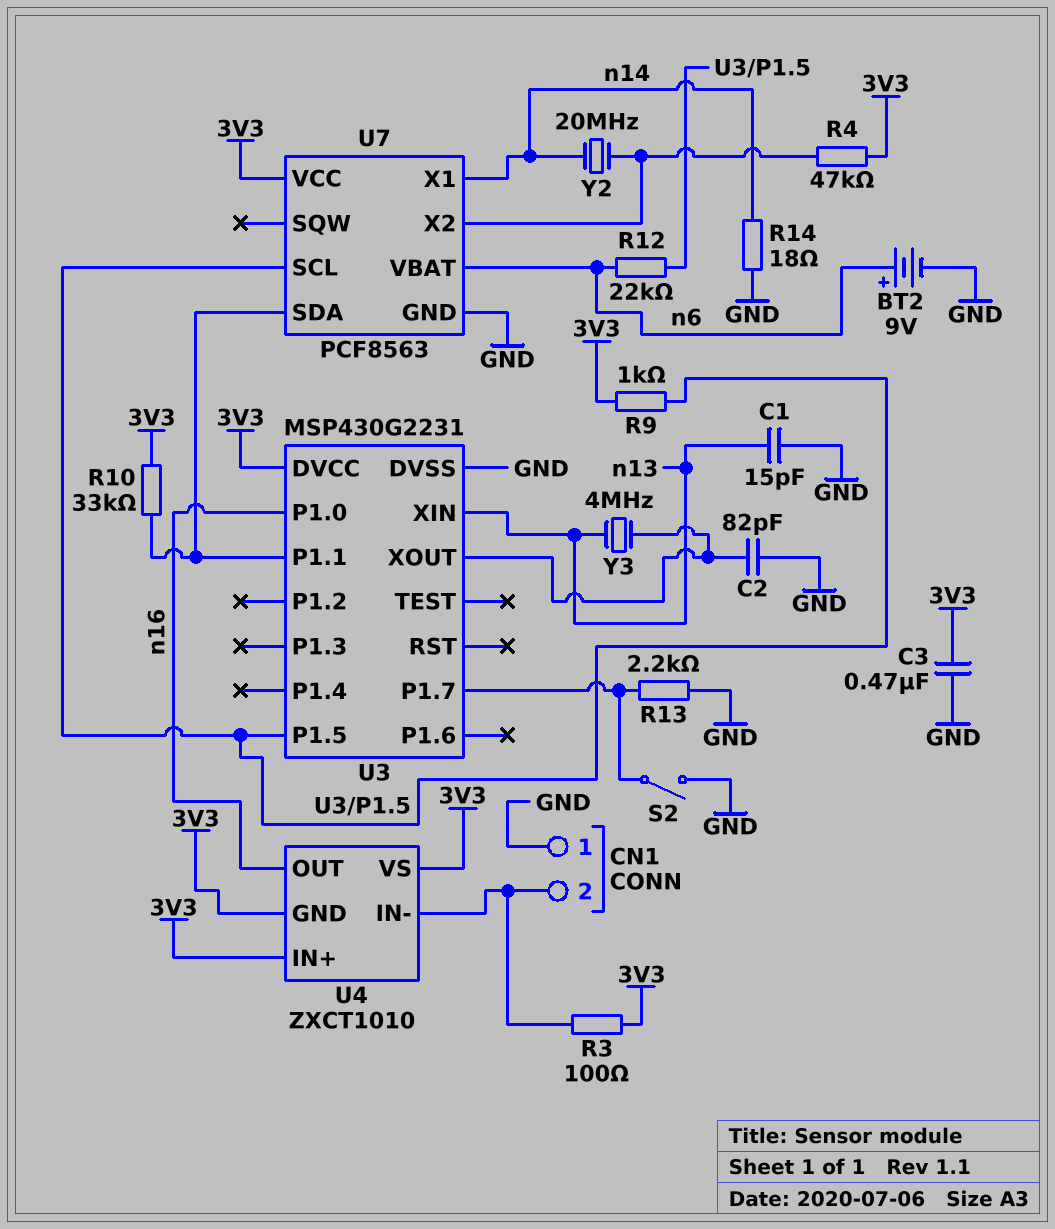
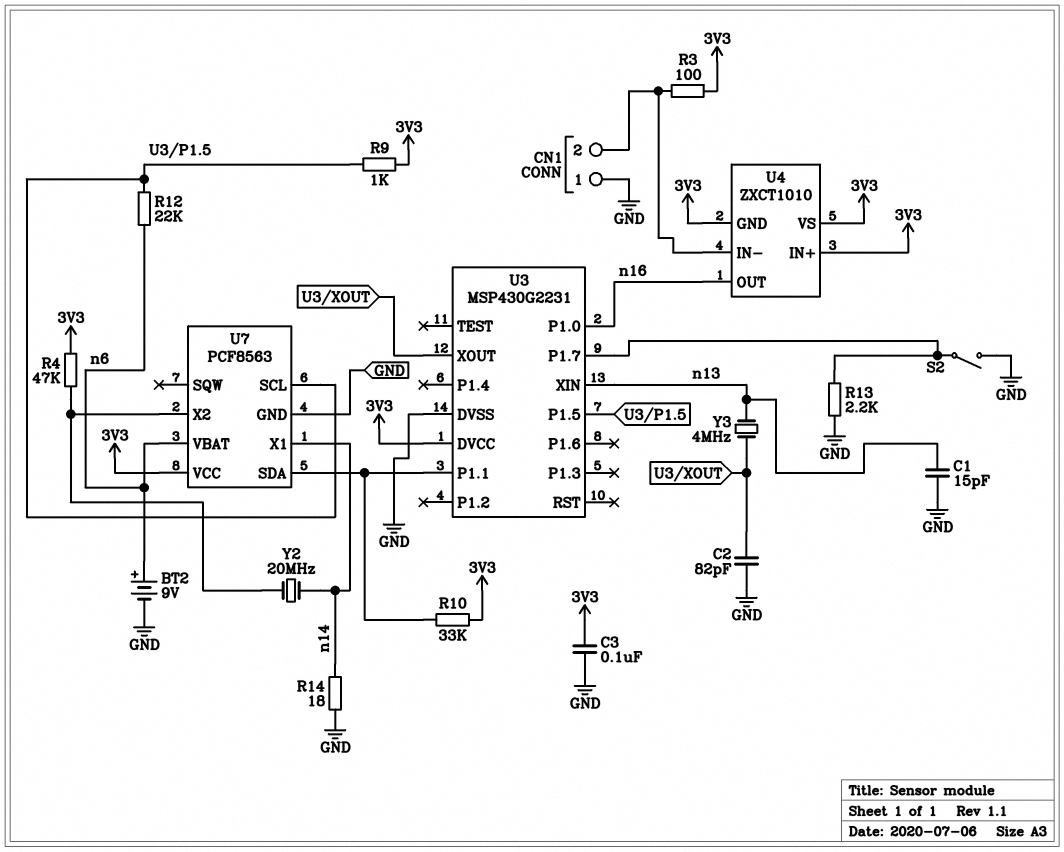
C3: 470nF (3V3, GND) -> 100nF (3V3, GND)

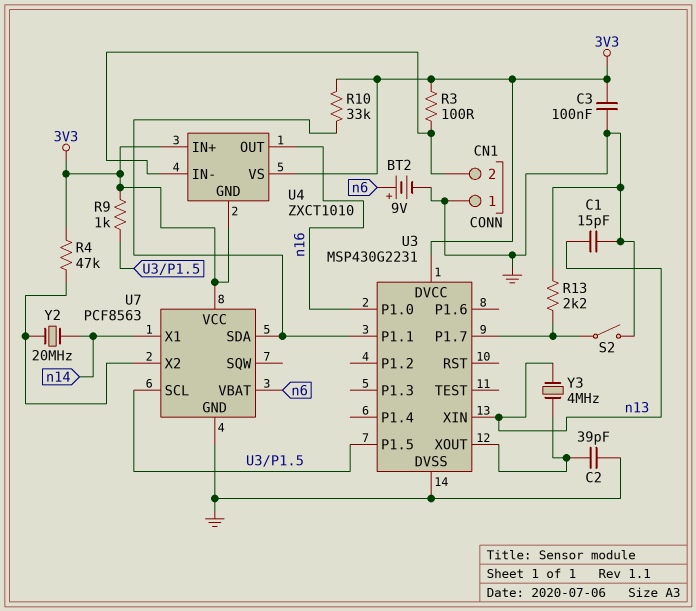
C2: 82pF (GND, U3/XOUT) -> 39pF (GND, U3/XOUT)
R12: 22k (U3/P1.5, n6) -> none
R14: 18 (GND, n14) -> none

